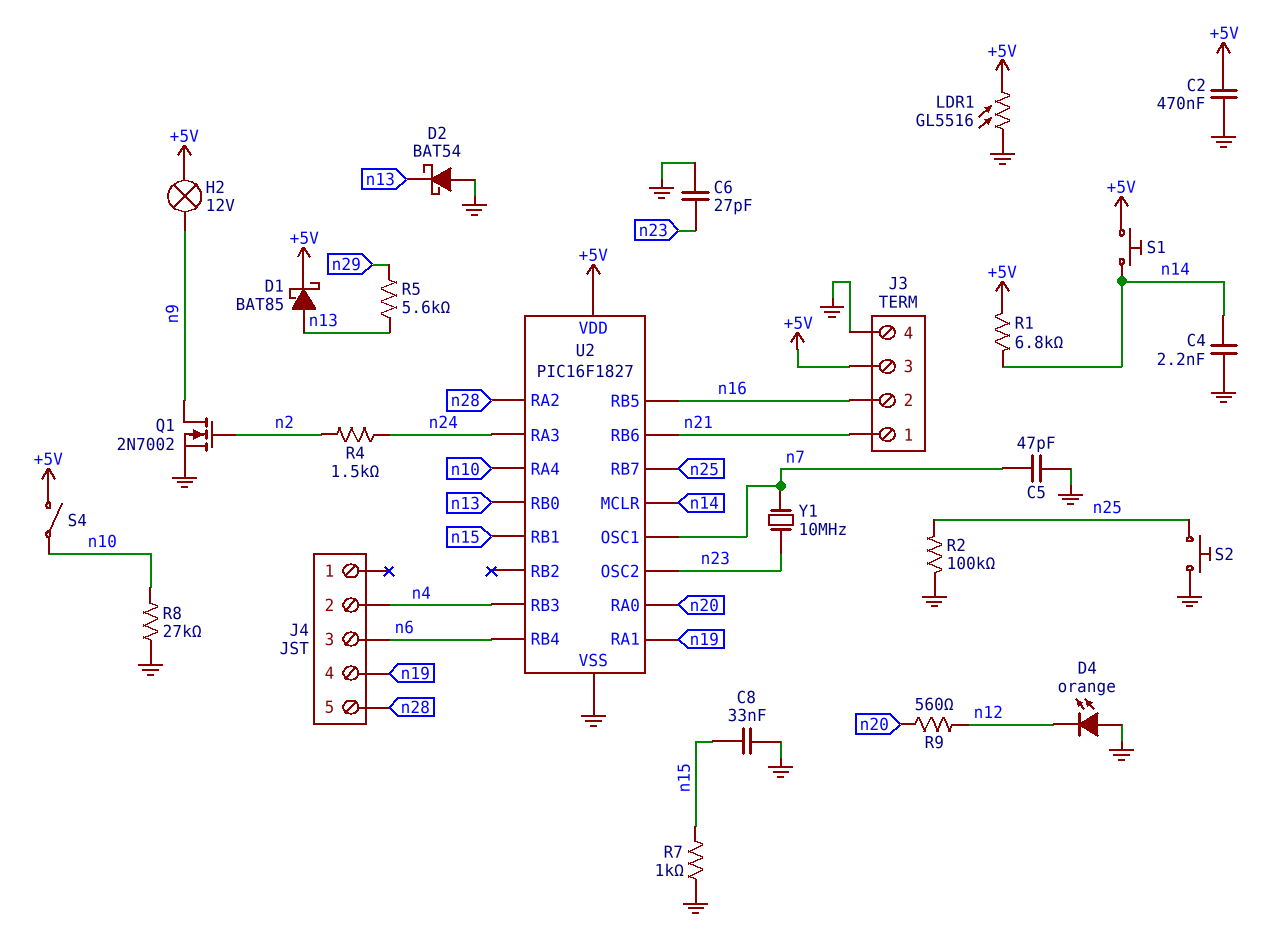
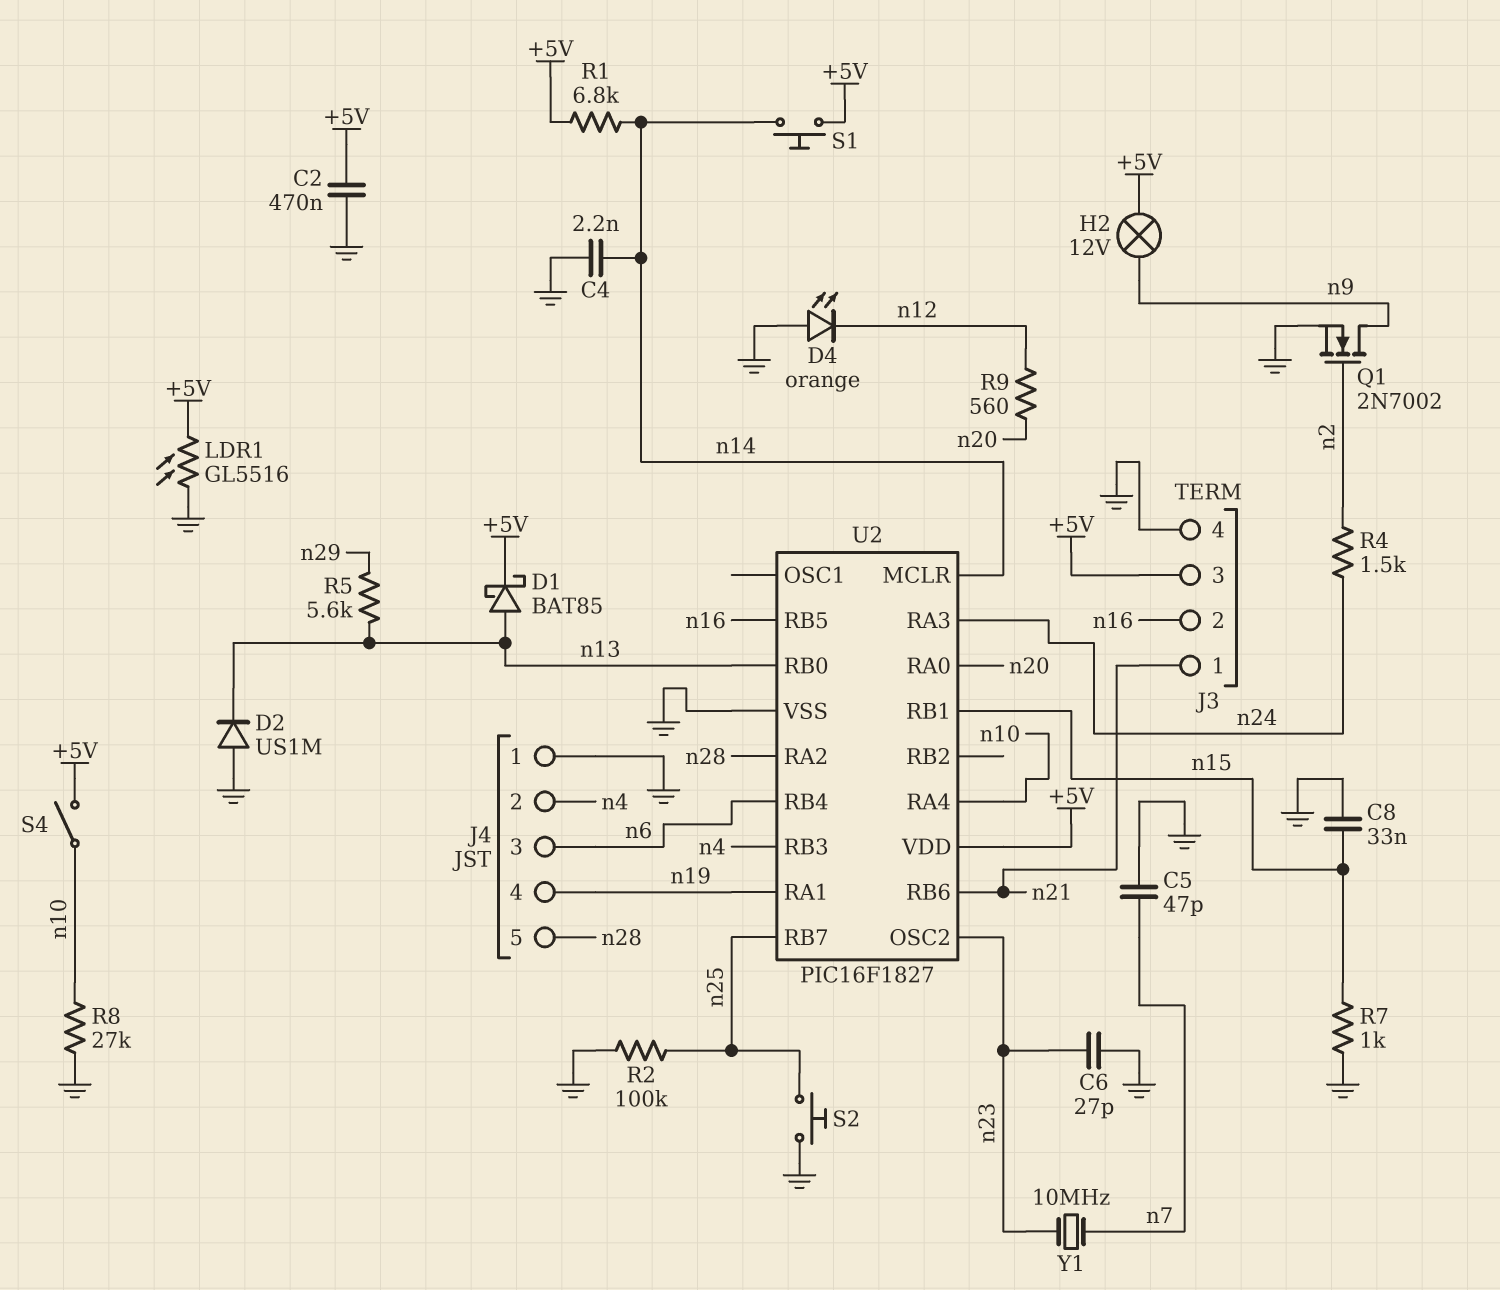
D2: schottky BAT54 (A GND, K n13) -> diode US1M (A GND, K n13)
J4 pin 1: none -> GND
U2 pin OSC1: n7 -> none

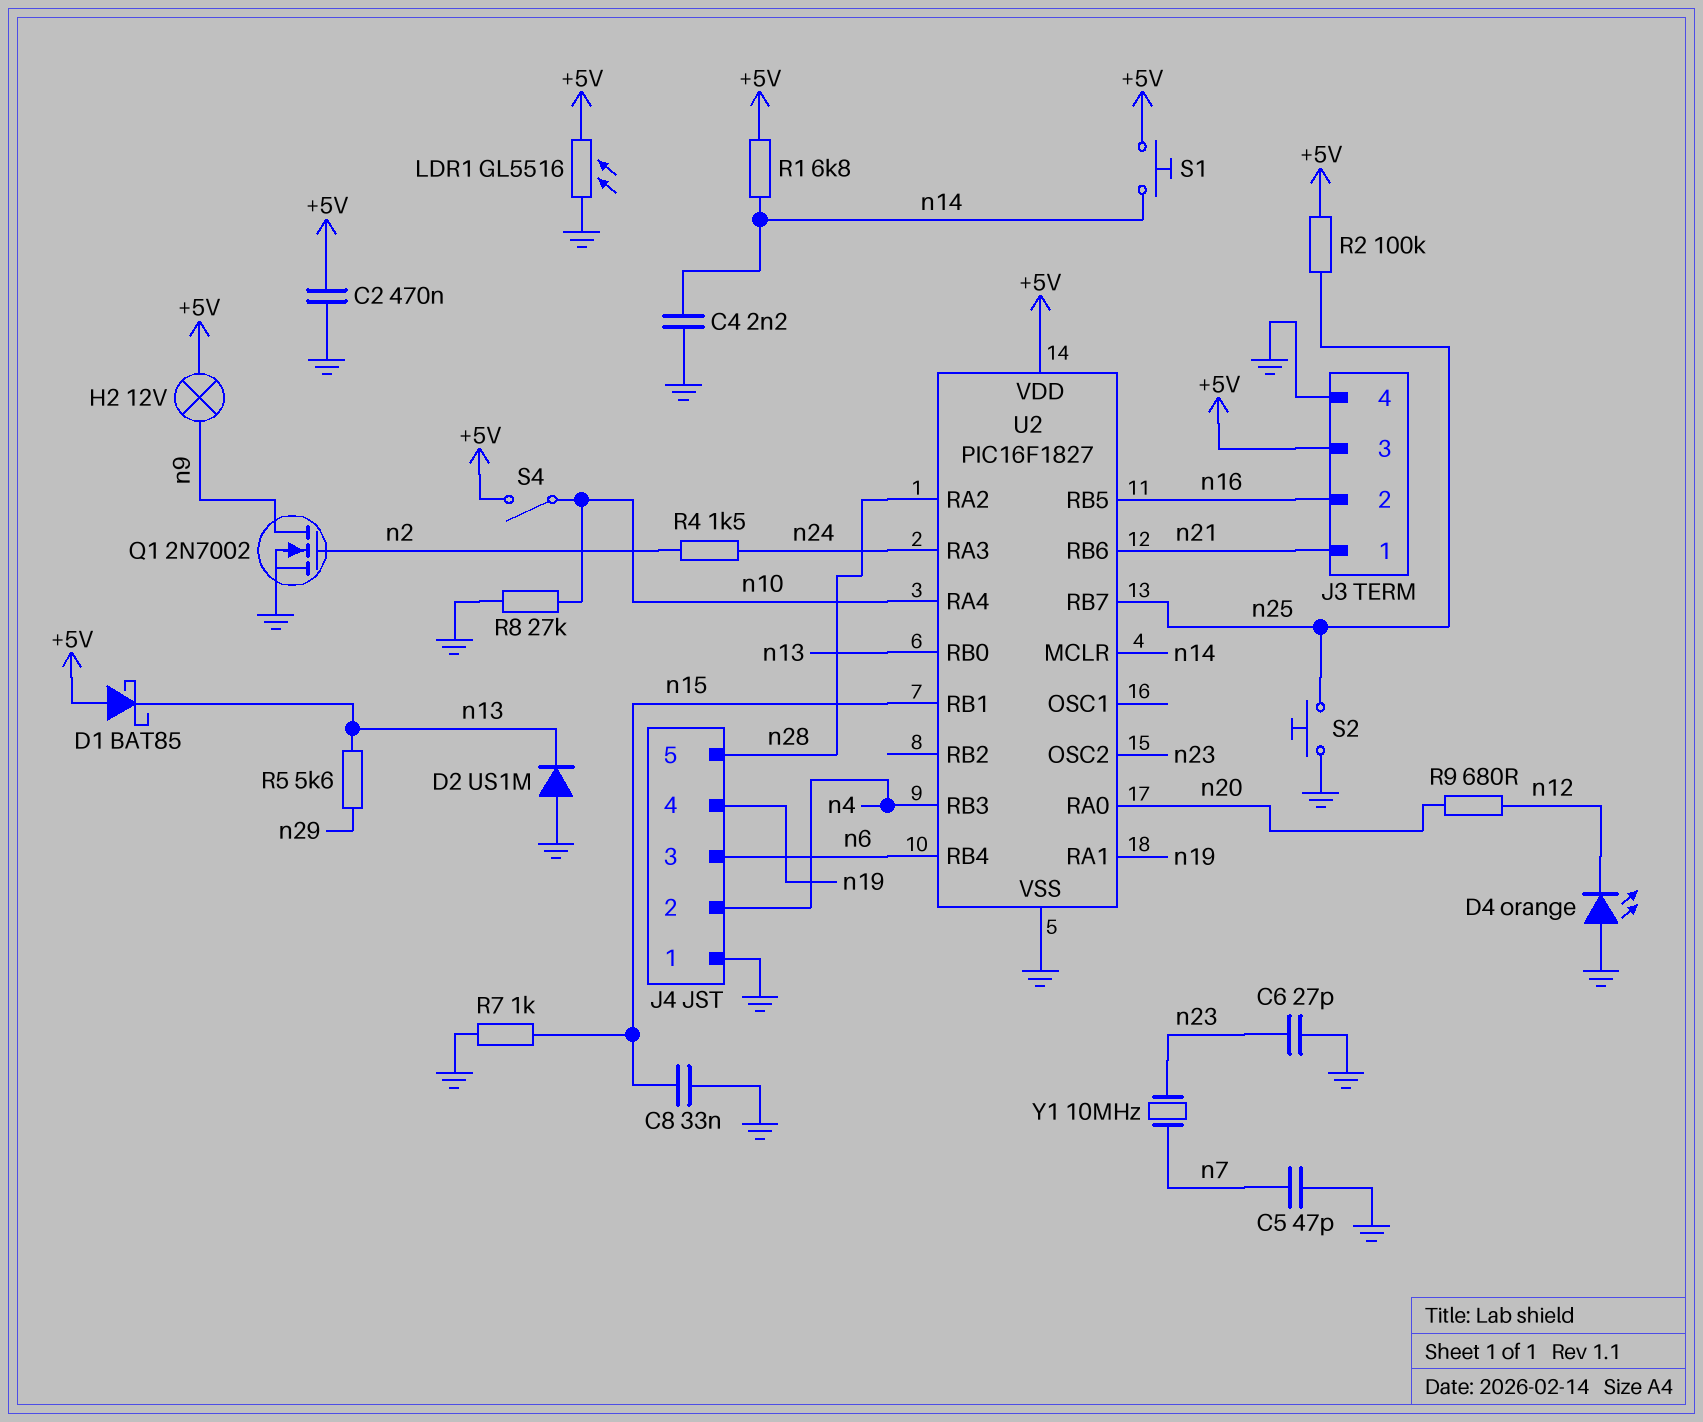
D1: schottky BAT85 (A n13, K +5V) -> schottky BAT85 (A +5V, K n13)
R2: 100k (GND, n25) -> 100k (+5V, n25)
R9: 560 (n12, n20) -> 680 (n12, n20)

